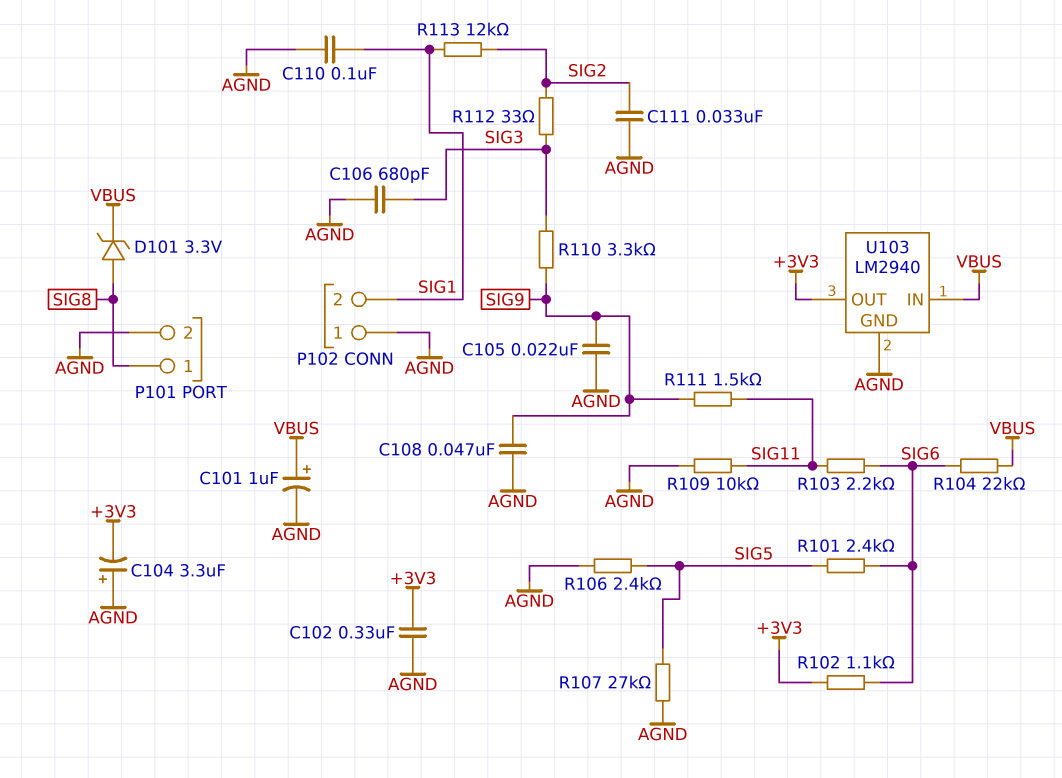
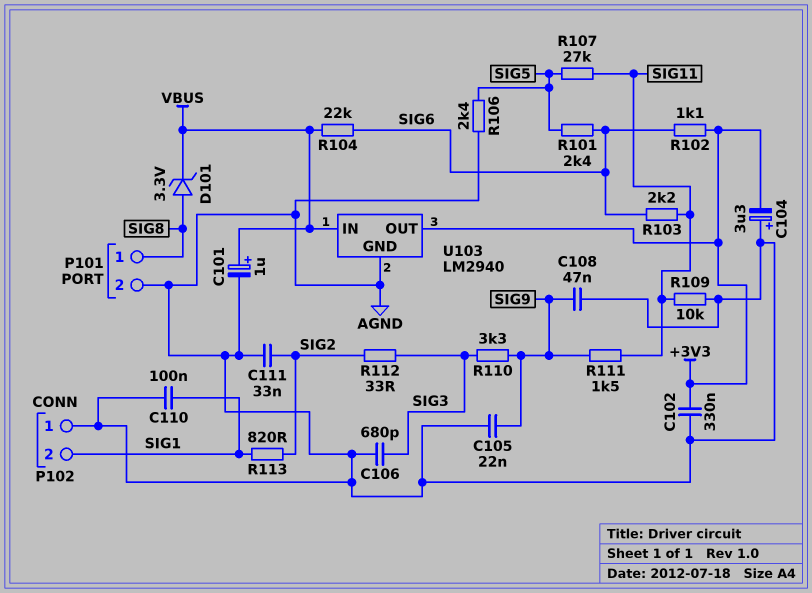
R107: 27k (AGND, SIG5) -> 27k (SIG5, SIG11)
R113: 12k (SIG1, SIG2) -> 820 (SIG1, SIG2)

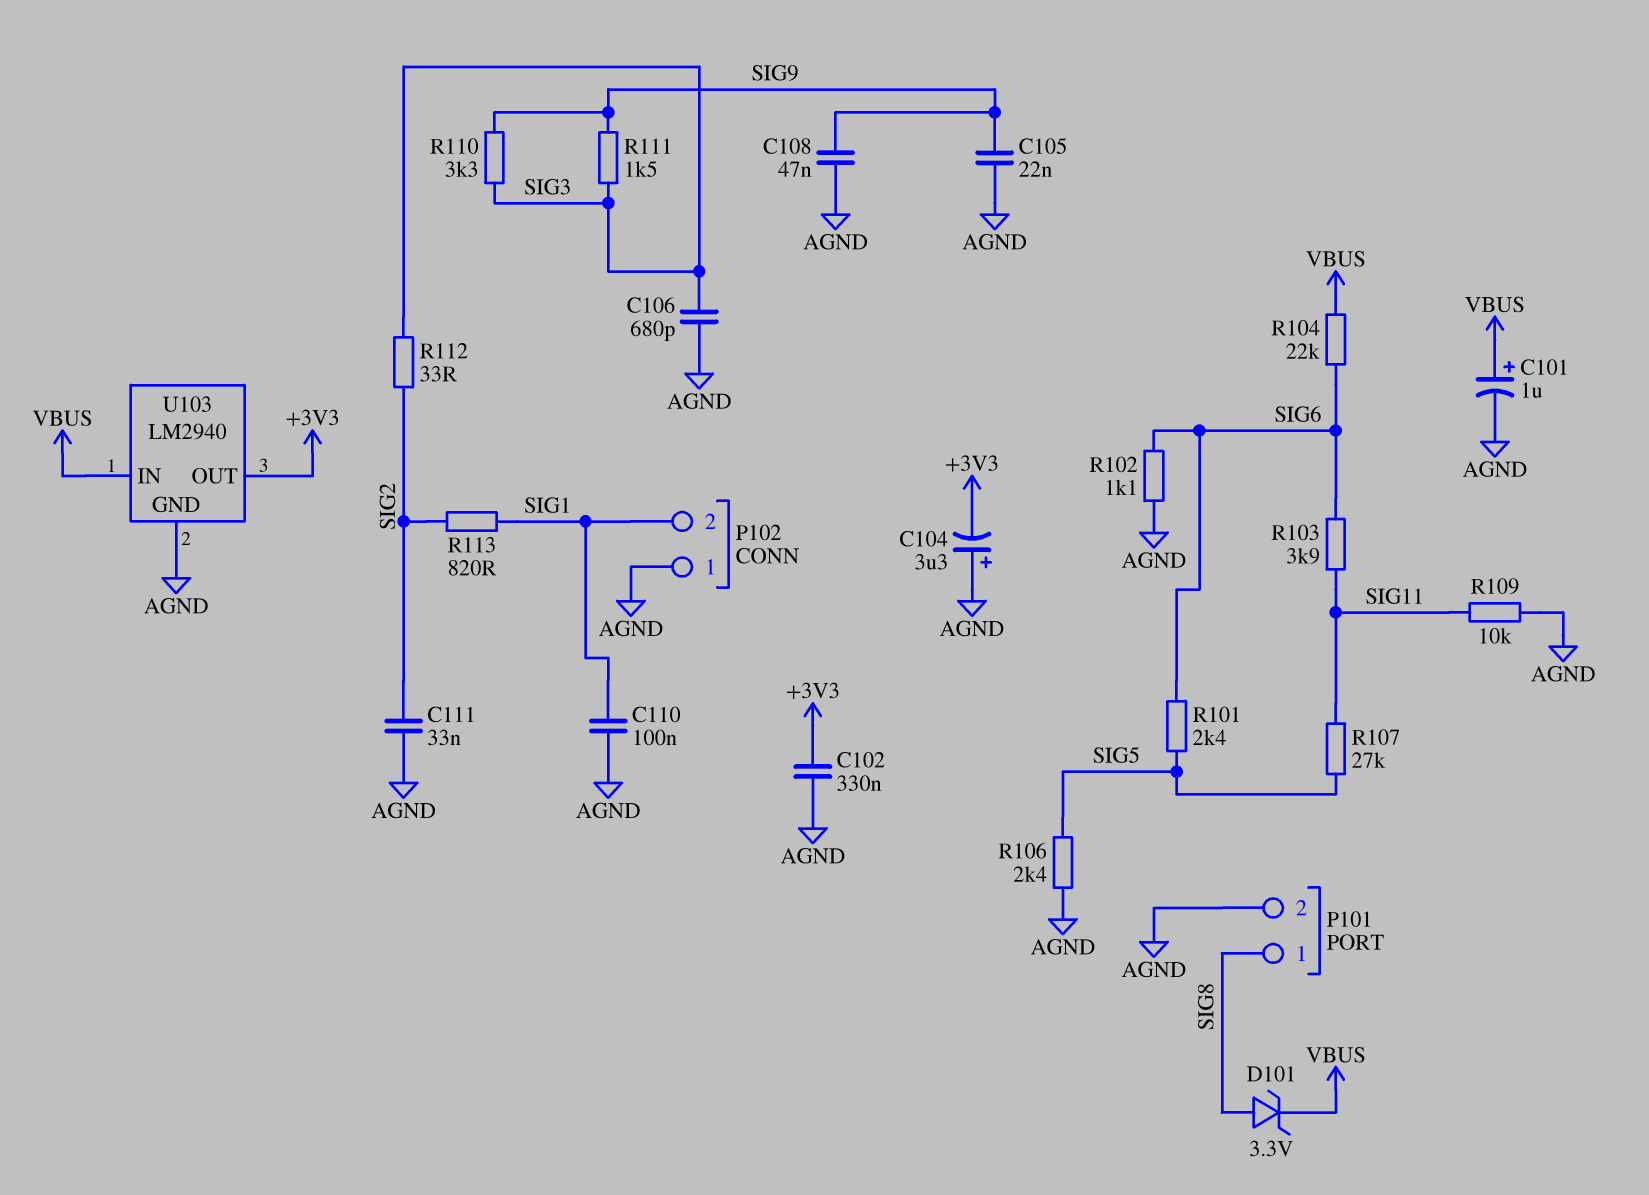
R102: 1.1k (+3V3, SIG6) -> 1.1k (AGND, SIG6)
R103: 2.2k (SIG6, SIG11) -> 3.9k (SIG6, SIG11)
R111: 1.5k (SIG9, SIG11) -> 1.5k (SIG3, SIG9)

